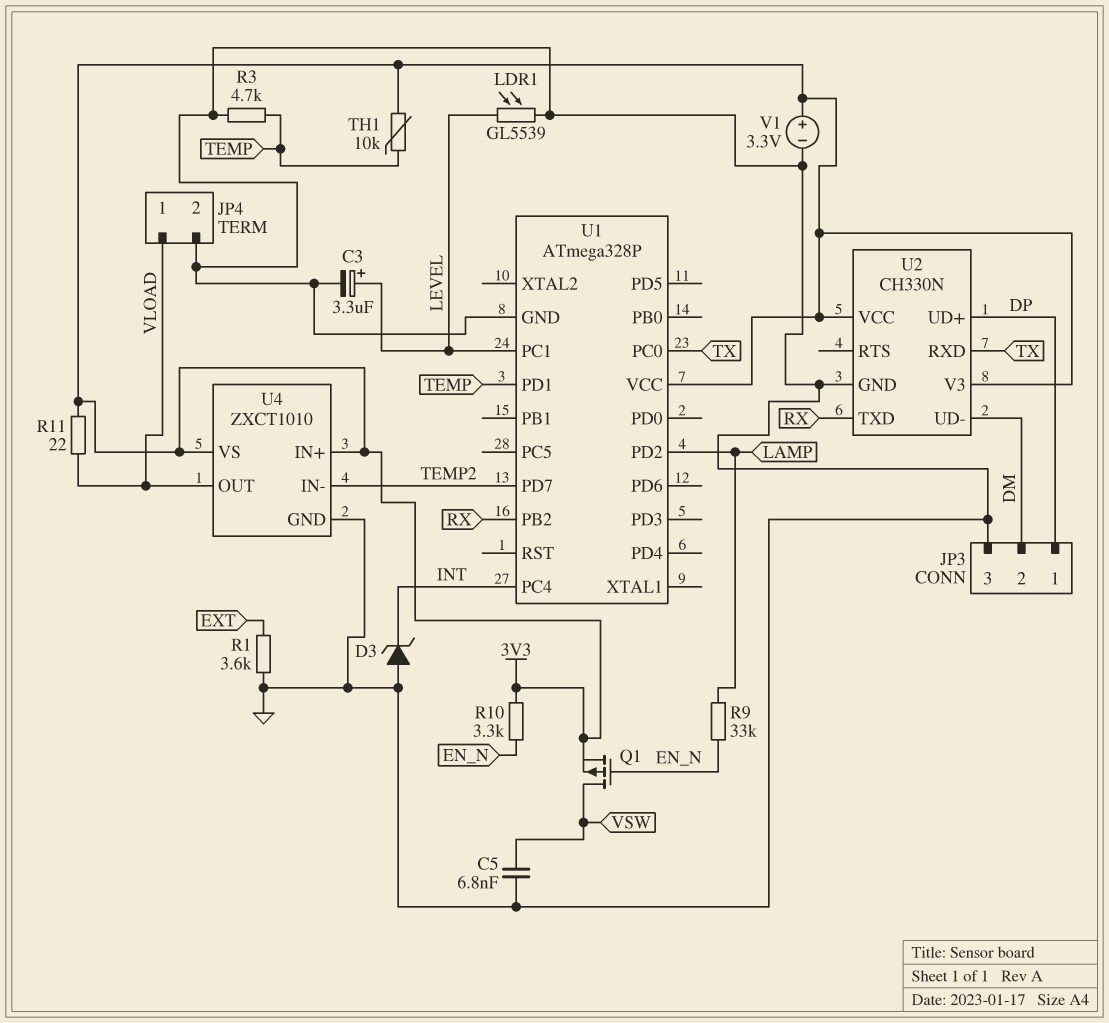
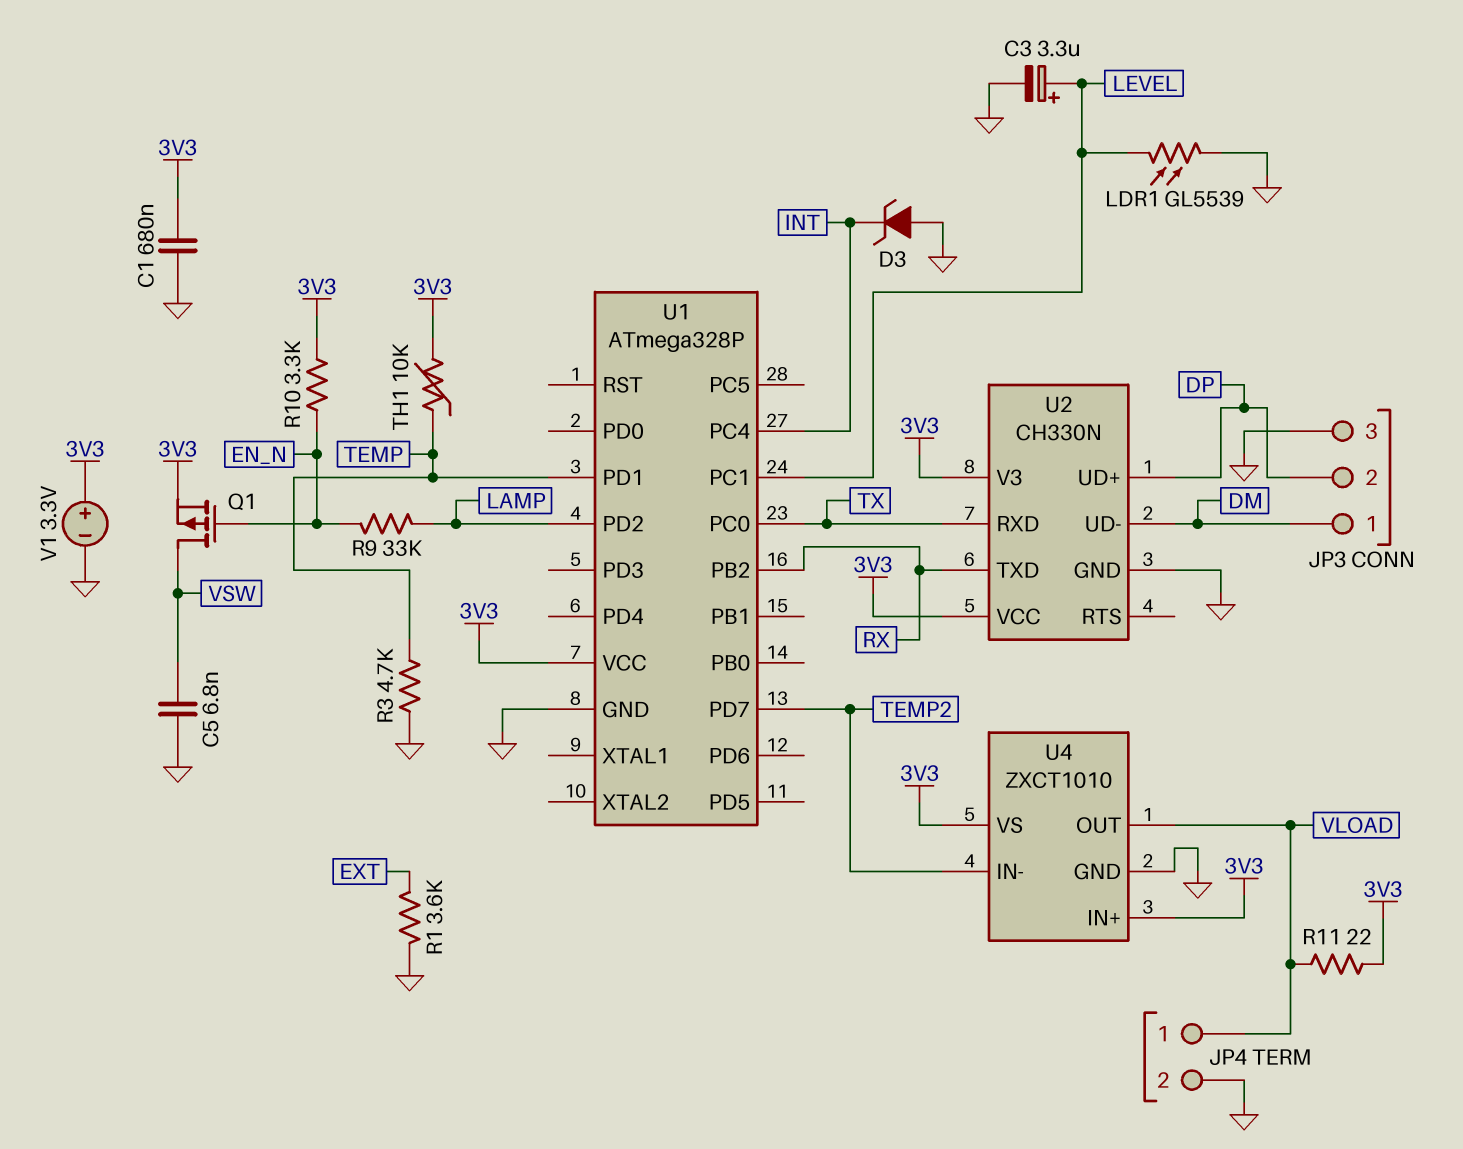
C1: none -> 680nF (3V3, GND)
JP3 pin 1: DP -> DM
JP3 pin 2: DM -> DP

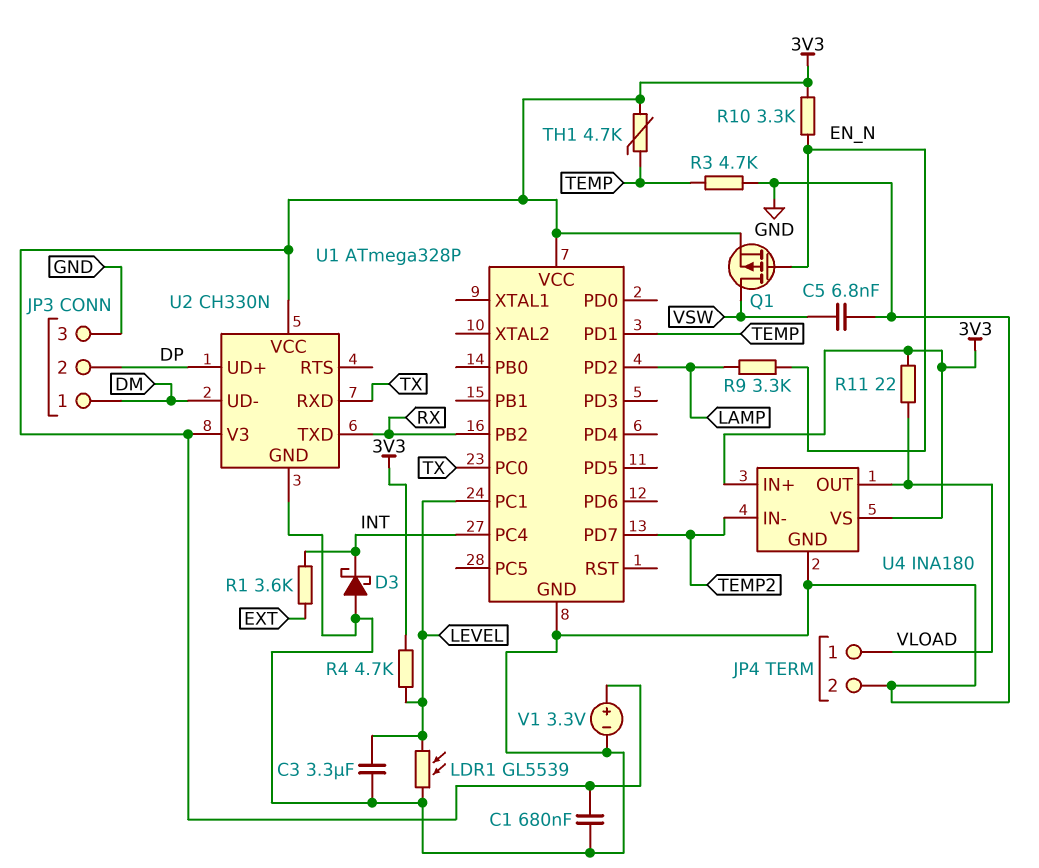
C3: 3.3uF (plus LEVEL, minus GND) -> 3.3uF (GND, LEVEL)
D3: zener (A GND, K INT) -> schottky (A GND, K INT)
R1: 3.6k (EXT, GND) -> 3.6k (EXT, INT)
R4: none -> 4.7k (3V3, LEVEL)
R9: 33k (EN_N, LAMP) -> 3.3k (EN_N, LAMP)
TH1: 10k (3V3, TEMP) -> 4.7k (3V3, TEMP)
U4: ZXCT1010 -> INA180

